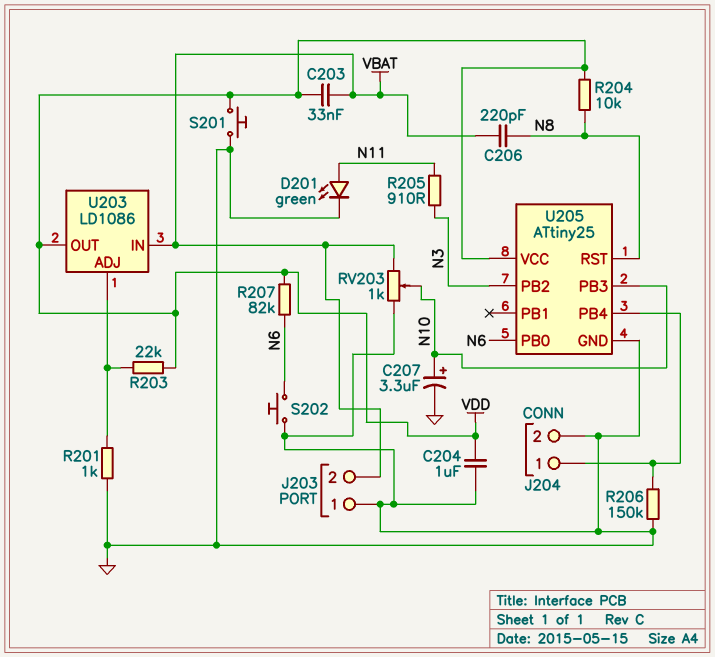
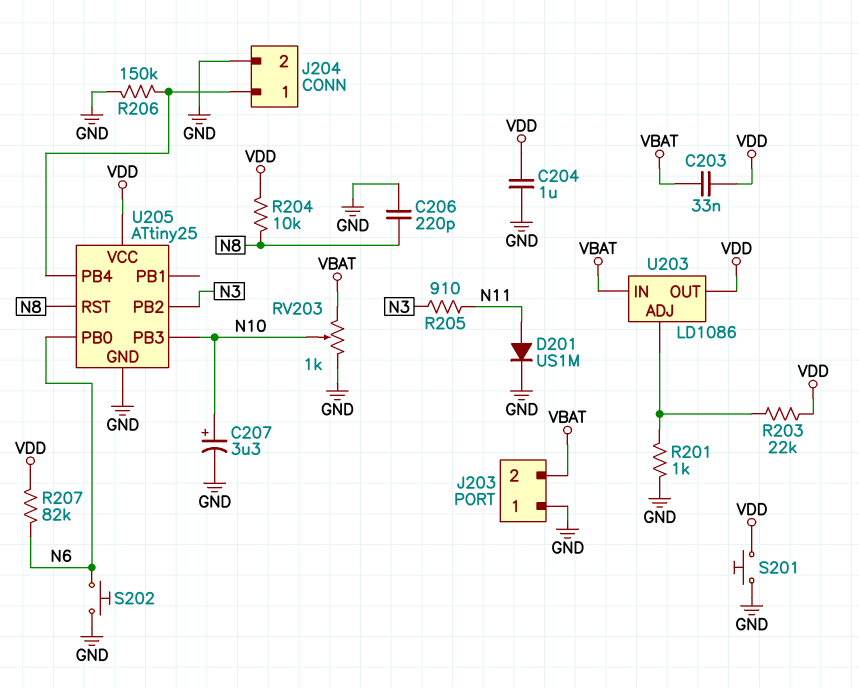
C206: 220pF (N8, VBAT) -> 220pF (GND, N8)
D201: LED green (A N11, K GND) -> diode US1M (A N11, K GND)

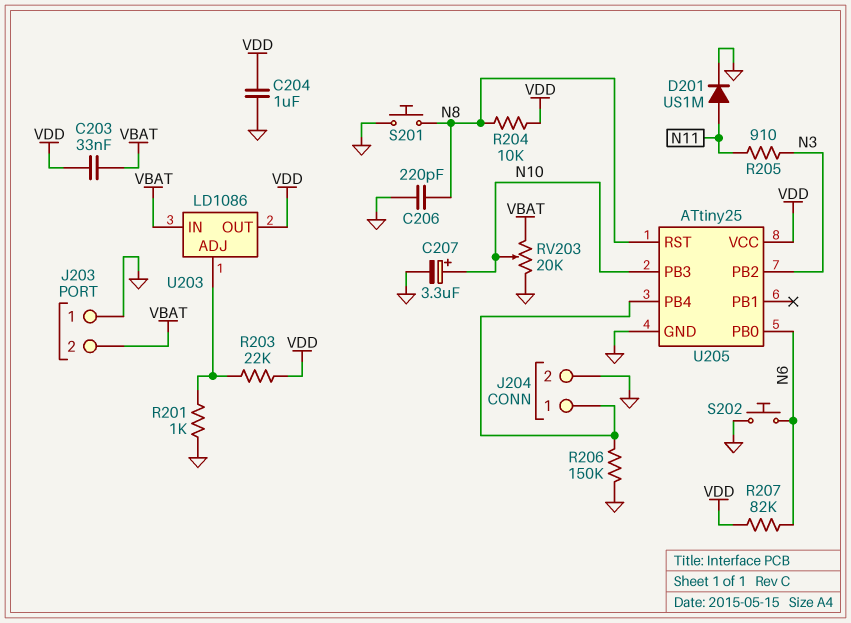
RV203: 1k (GND, VBAT, wiper N10) -> 20k (GND, VBAT, wiper N10)
S201: button (GND, VDD) -> button (GND, N8)

